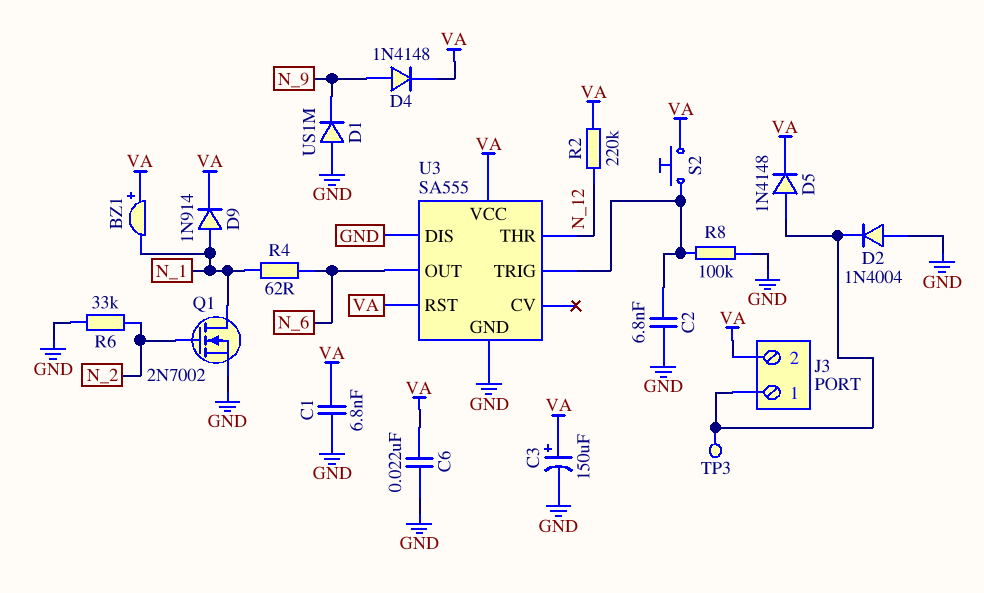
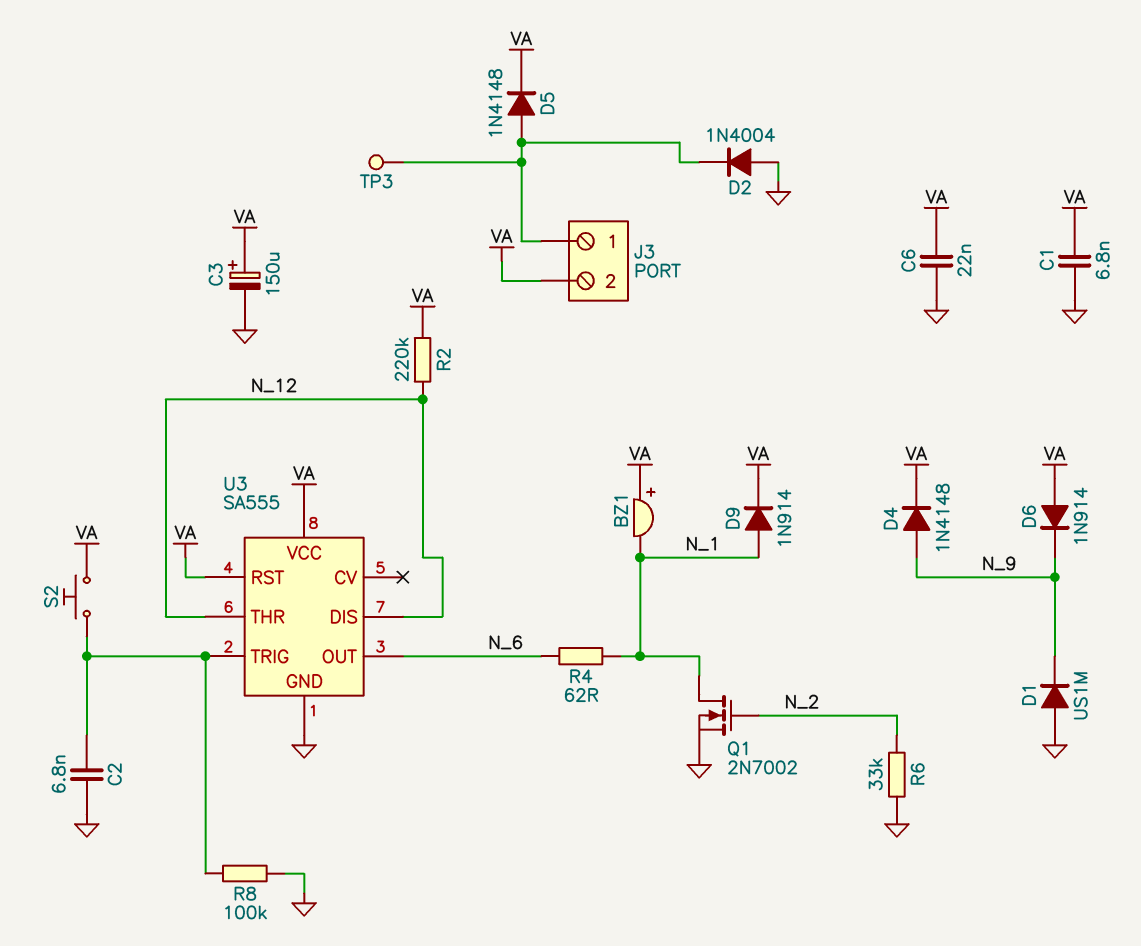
D6: none -> diode 1N914 (A VA, K N_9)
U3 pin DIS: GND -> N_12

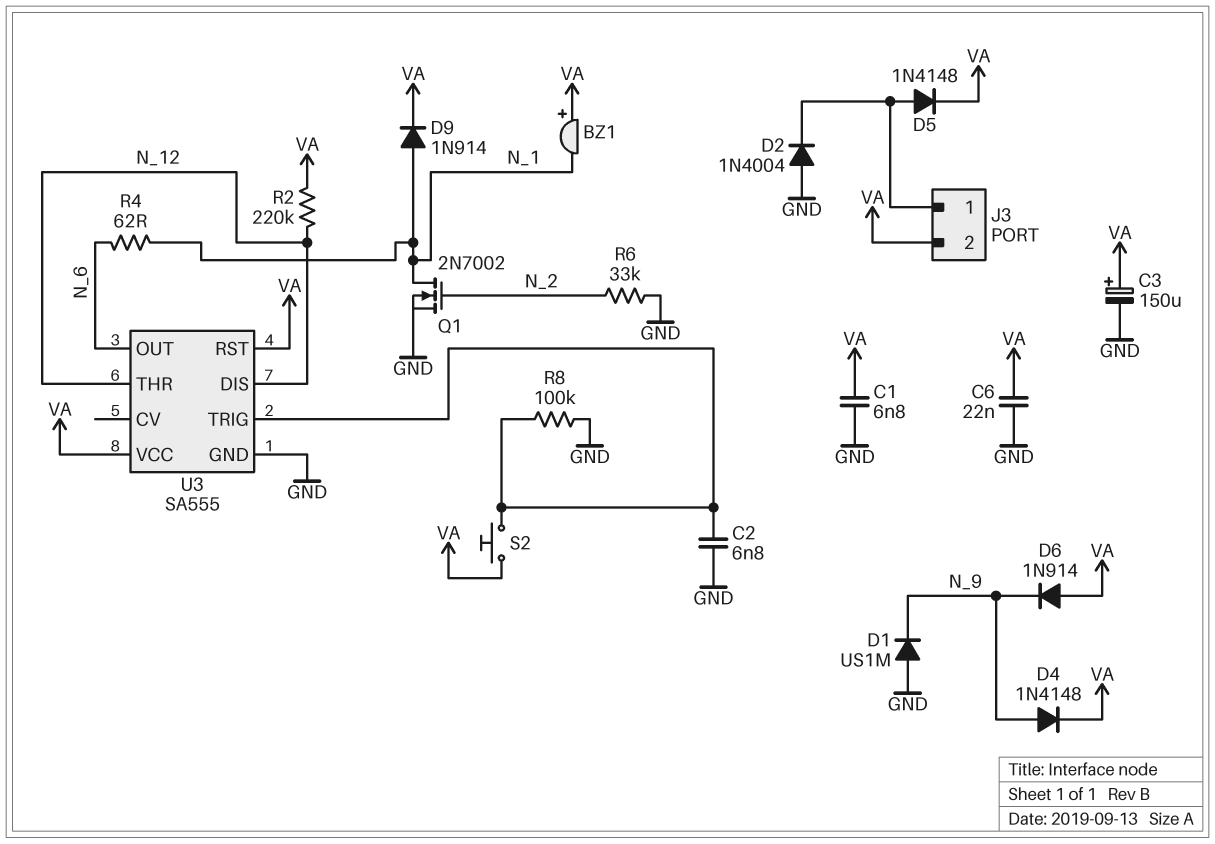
TP3: test point (J3/1) -> none

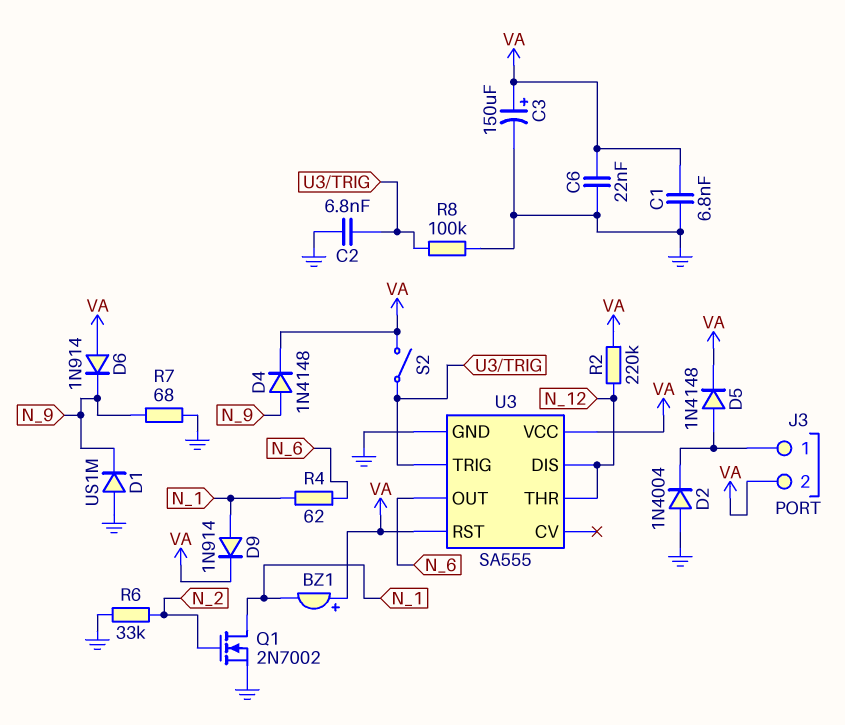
R7: none -> 68 (GND, N_9)
S2: button (U3/TRIG, VA) -> switch (U3/TRIG, VA)

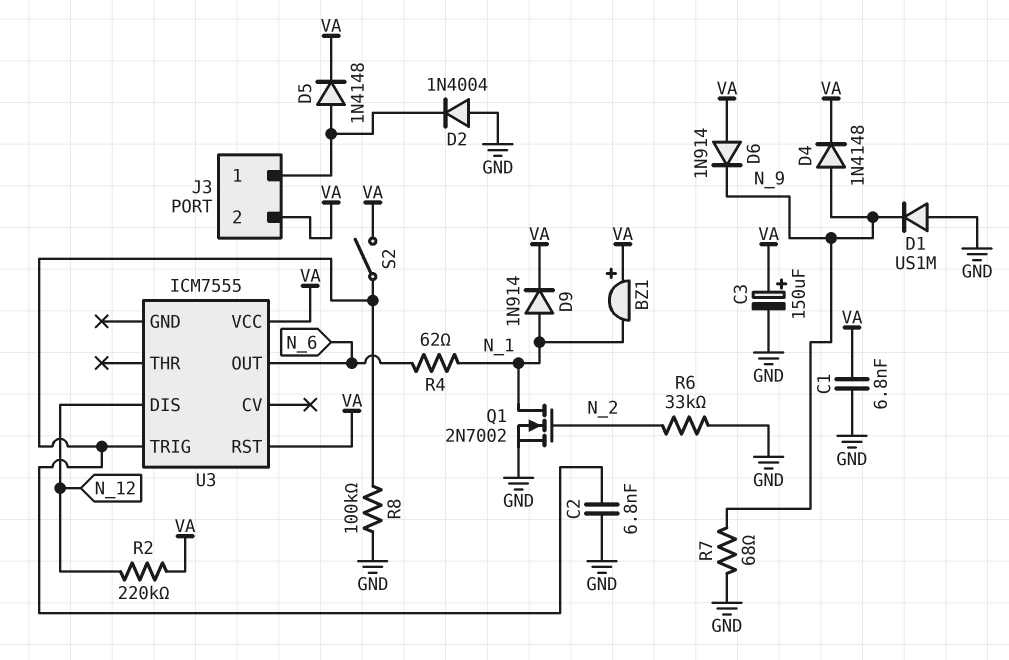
C6: 22nF (GND, VA) -> none
U3: SA555 -> ICM7555
U3 pin GND: GND -> none
U3 pin THR: N_12 -> none

